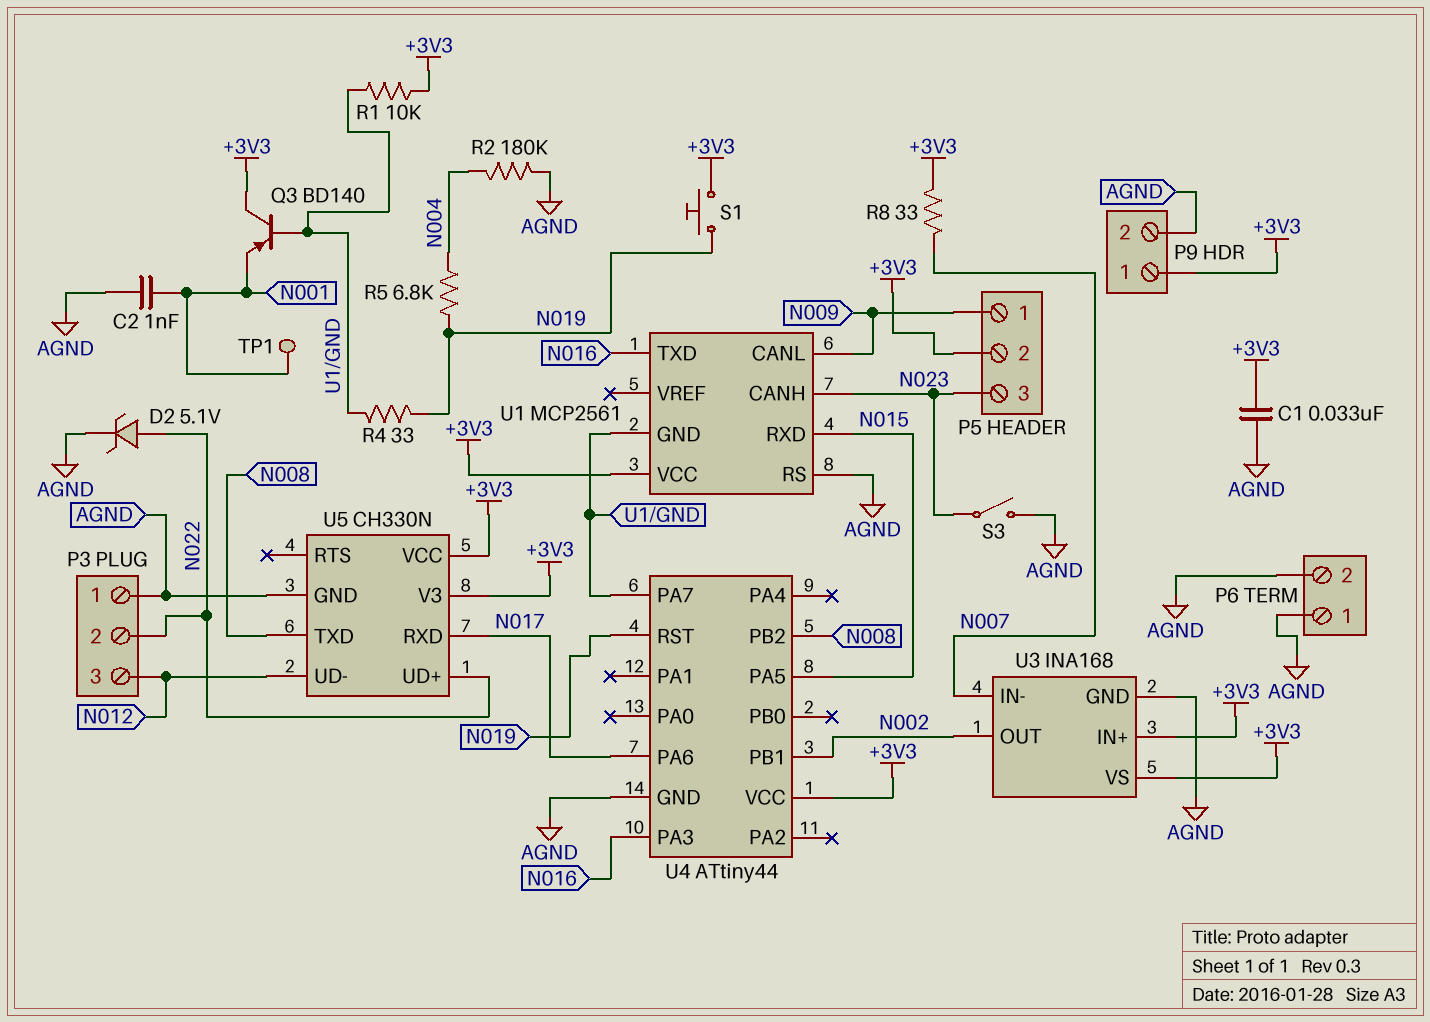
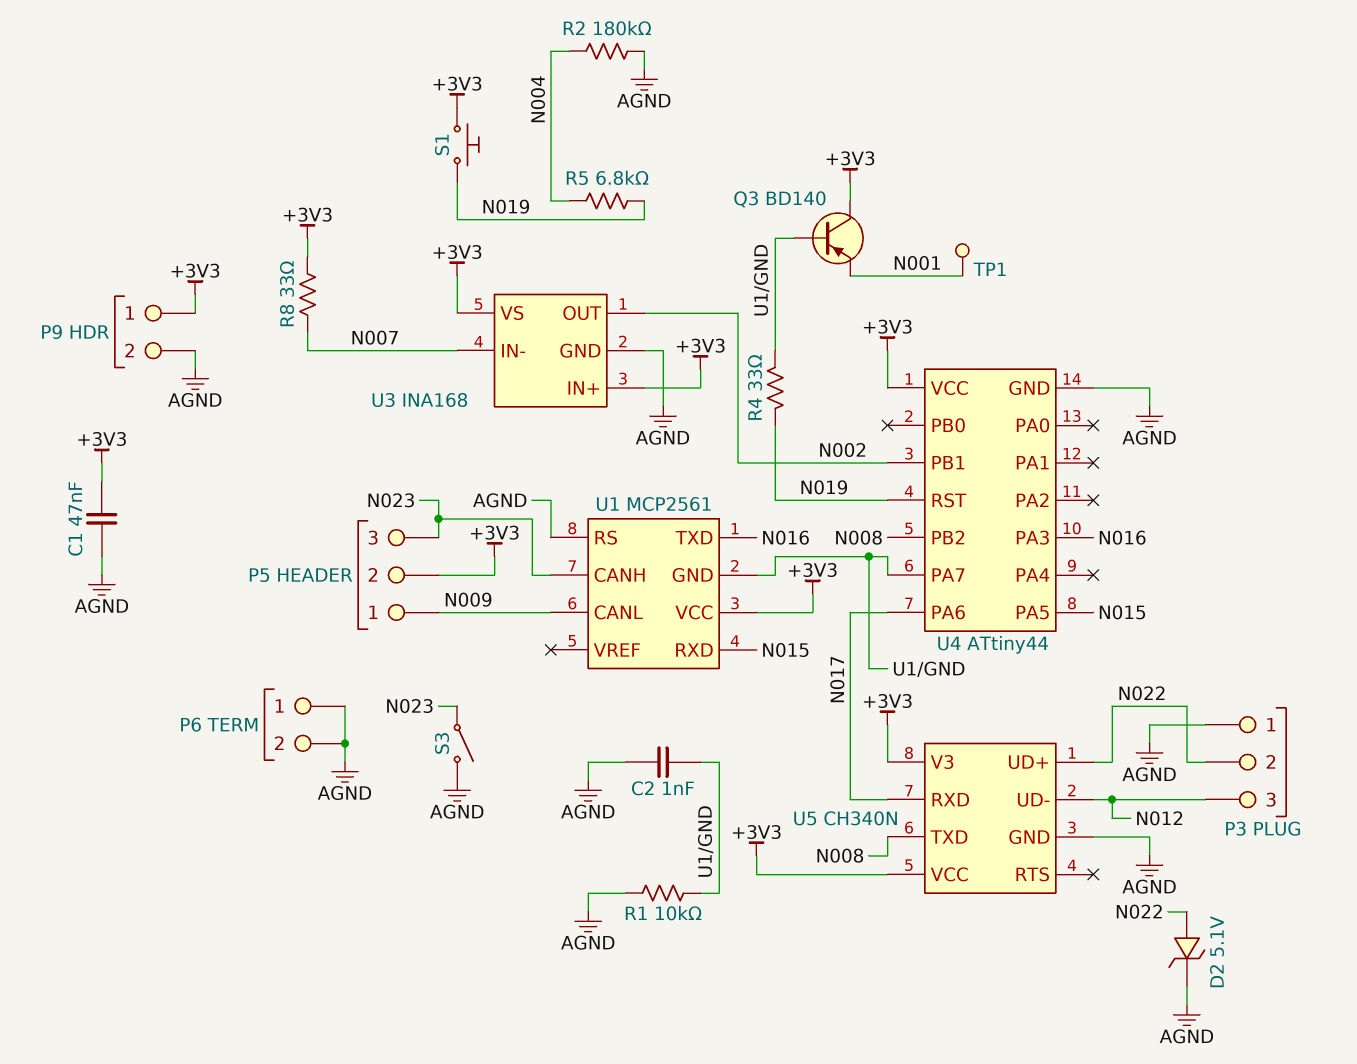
C1: 33nF (+3V3, AGND) -> 47nF (+3V3, AGND)
C2: 1nF (AGND, N001) -> 1nF (AGND, U1/GND)
R1: 10k (+3V3, U1/GND) -> 10k (AGND, U1/GND)
U5: CH330N -> CH340N

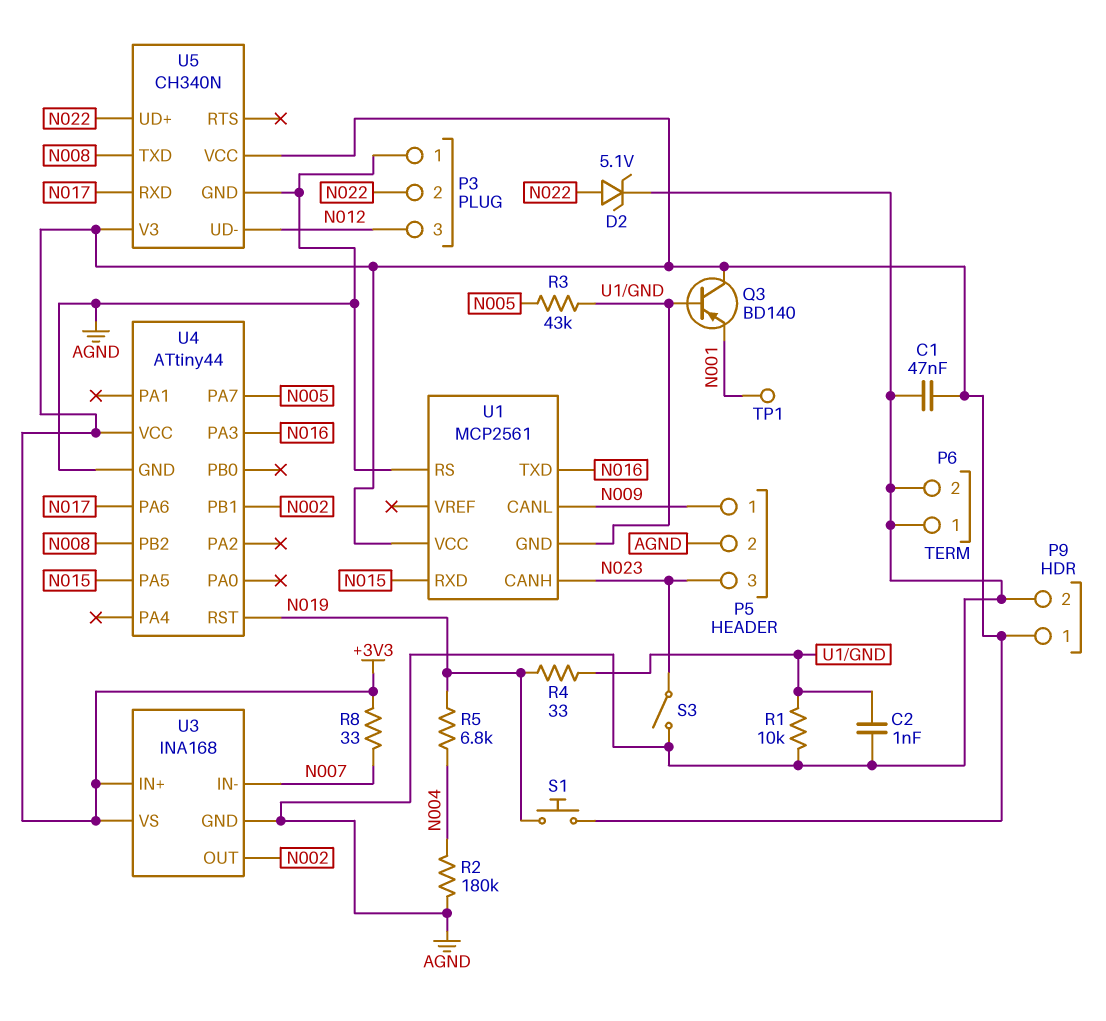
P5 pin 2: +3V3 -> AGND
R3: none -> 43k (N005, U1/GND)
U4 pin PA7: U1/GND -> N005

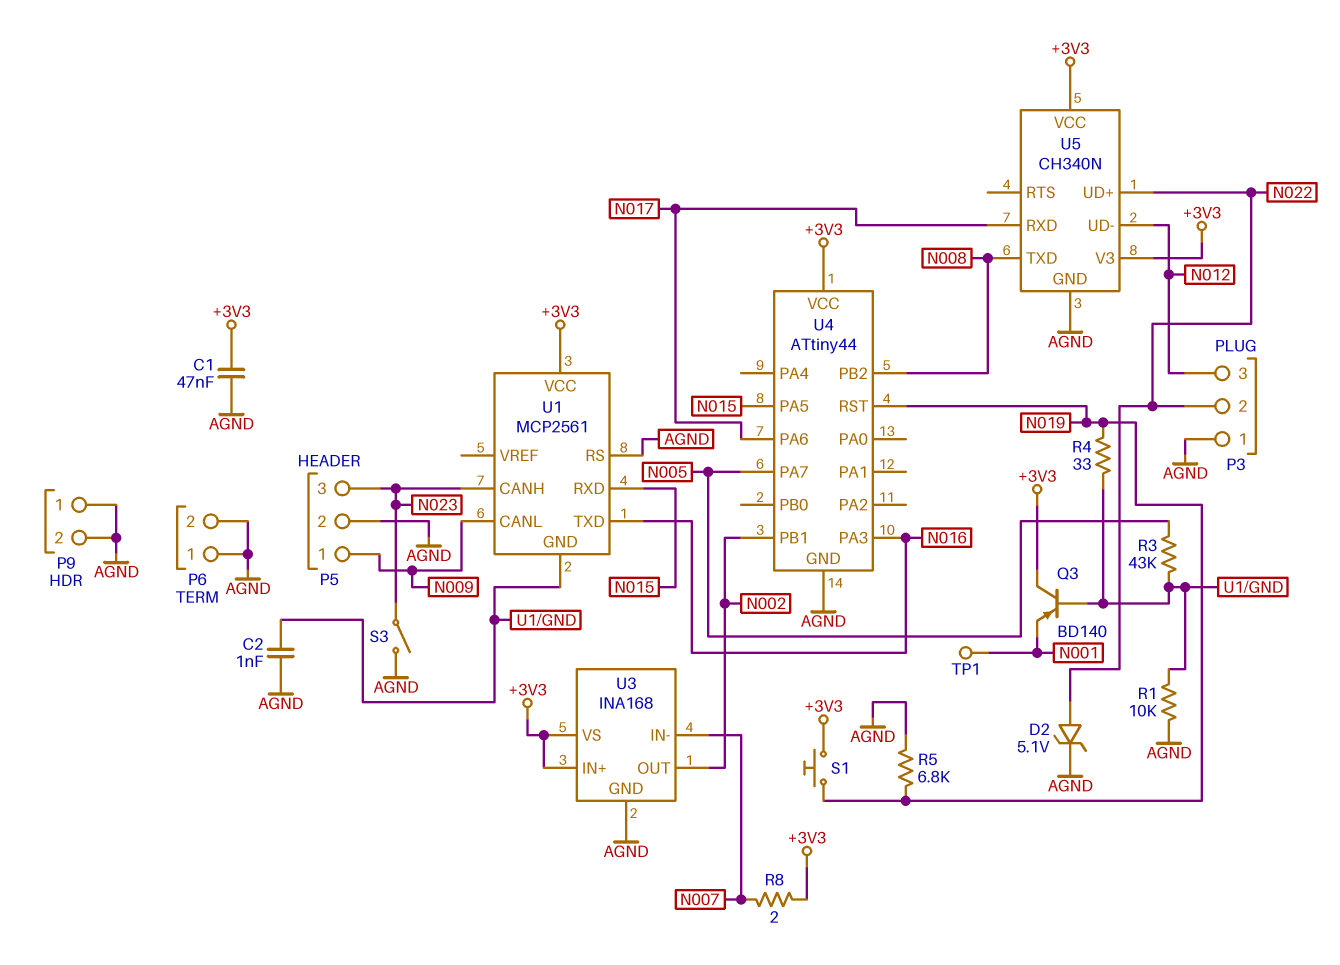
P9 pin 1: +3V3 -> AGND
R2: 180k (AGND, N004) -> none
R5: 6.8k (N004, N019) -> 6.8k (AGND, N019)
R8: 33 (+3V3, N007) -> 2 (+3V3, N007)

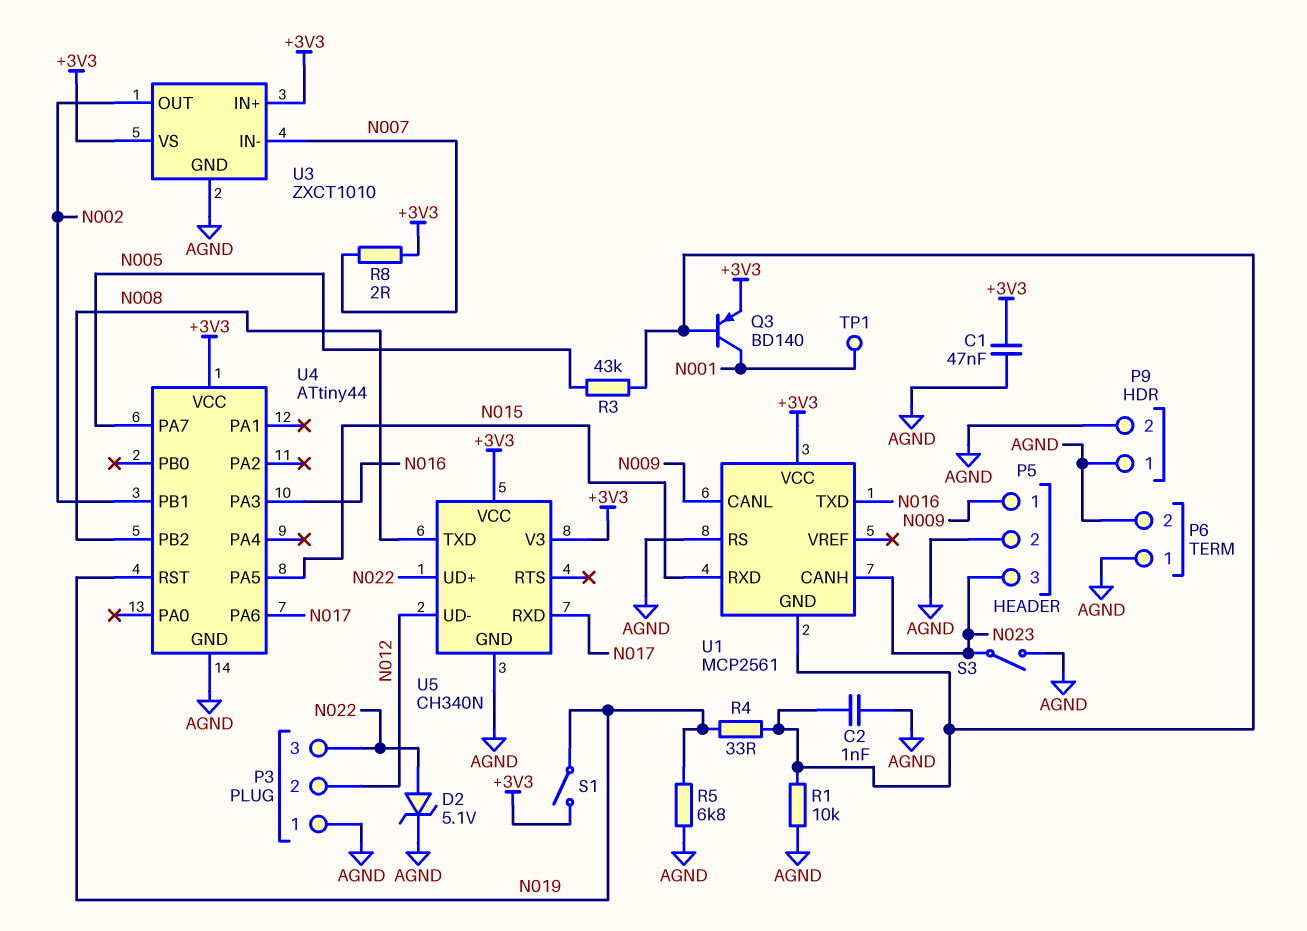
P3 pin 2: N022 -> N012
P3 pin 3: N012 -> N022
Q3: PNP BD140 (B U1/GND, C +3V3, E N001) -> PNP BD140 (B U1/GND, C N001, E +3V3)
S1: button (+3V3, N019) -> switch (+3V3, N019)
U3: INA168 -> ZXCT1010

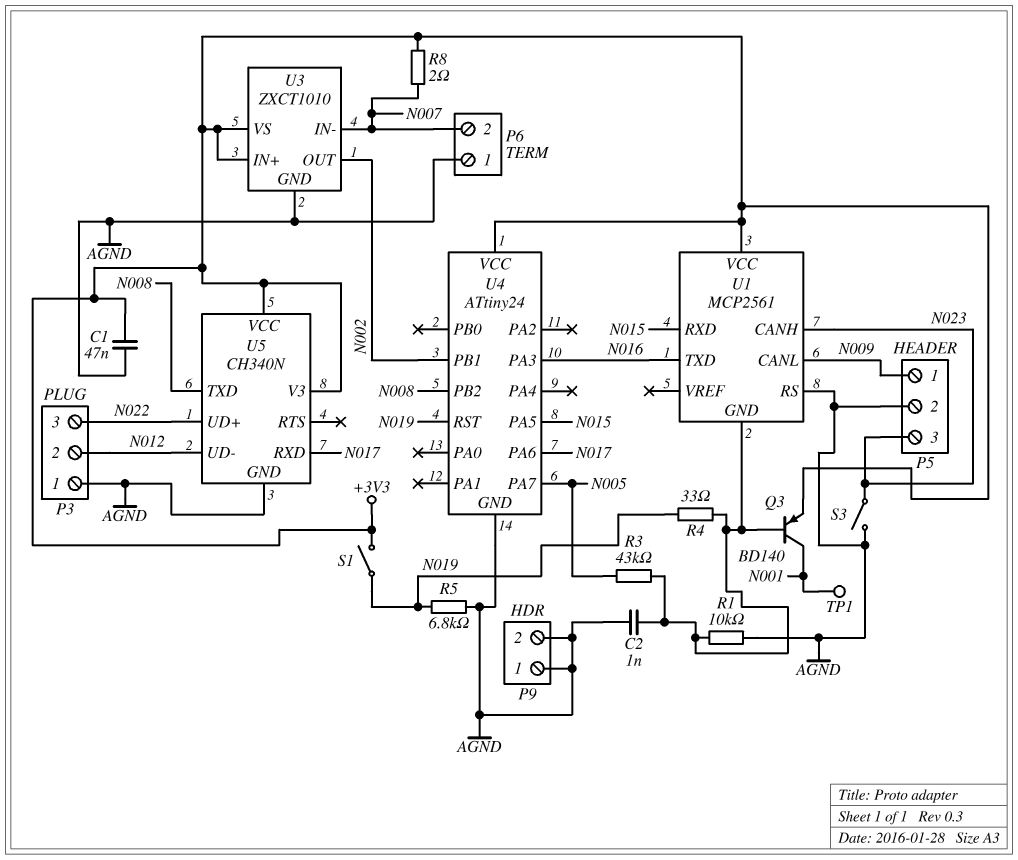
D2: zener 5.1V (A N022, K AGND) -> none
P6 pin 2: AGND -> N007
U4: ATtiny44 -> ATtiny24

